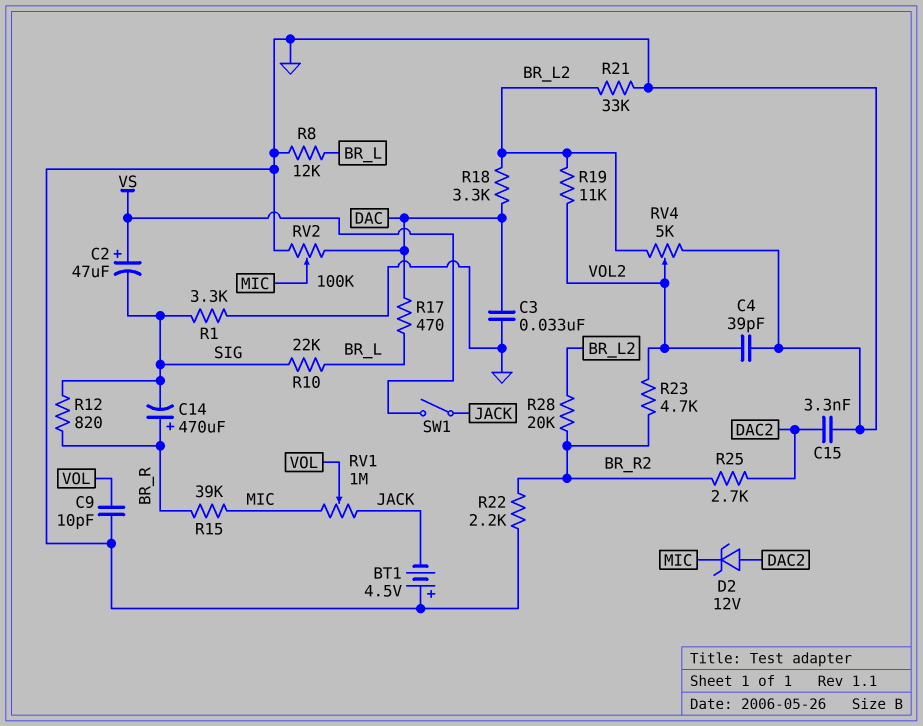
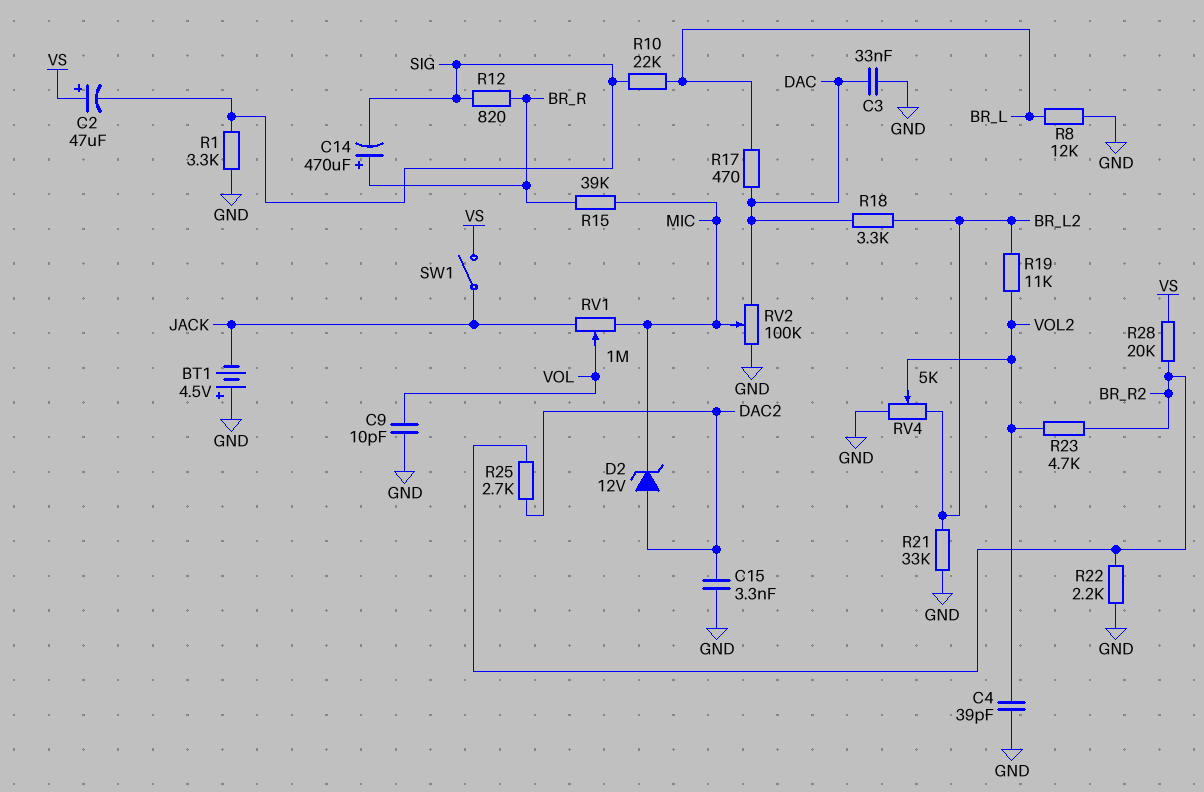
R28: 20k (BR_L2, BR_R2) -> 20k (BR_R2, VS)

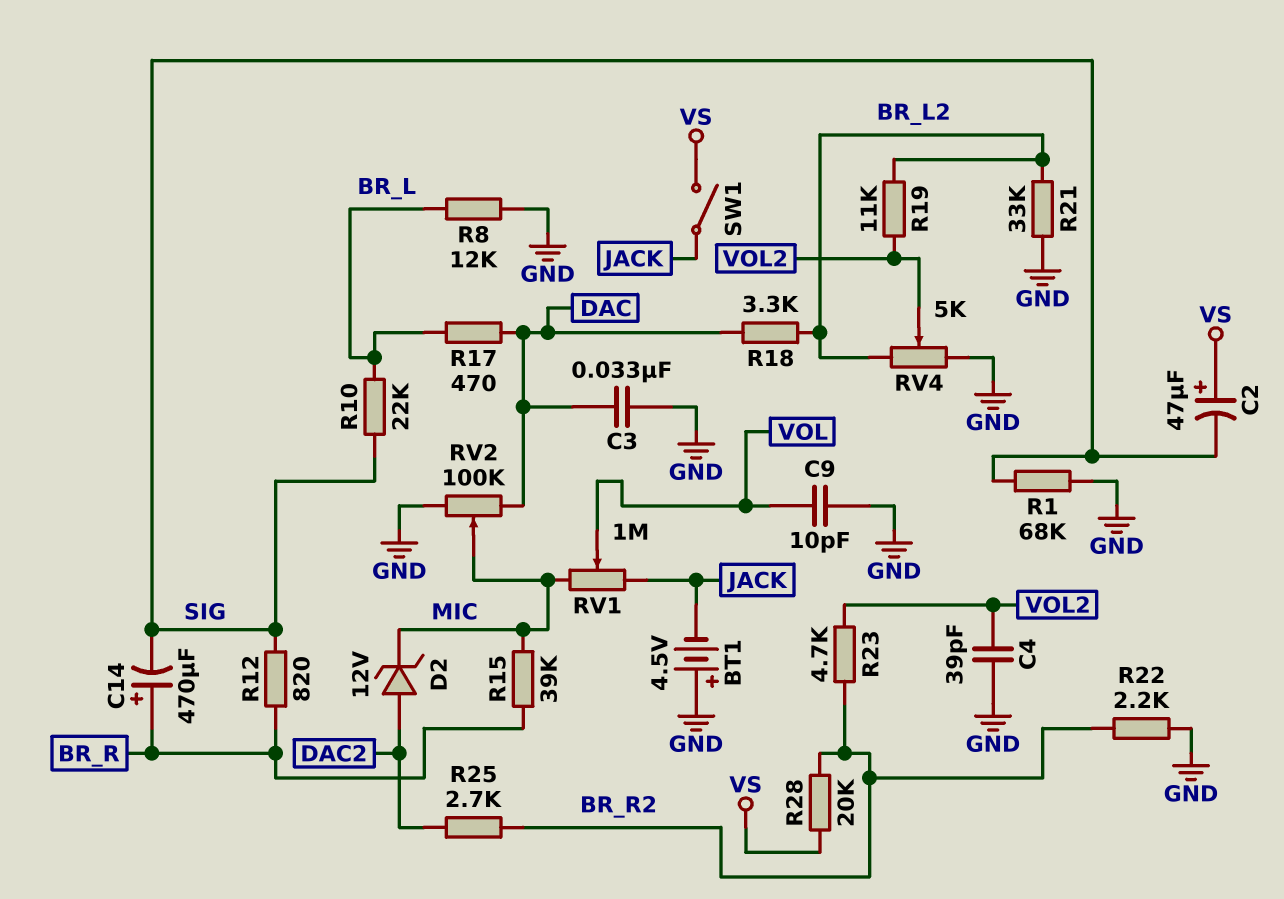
C15: 3.3nF (DAC2, GND) -> none
R1: 3.3k (GND, SIG) -> 68k (GND, SIG)

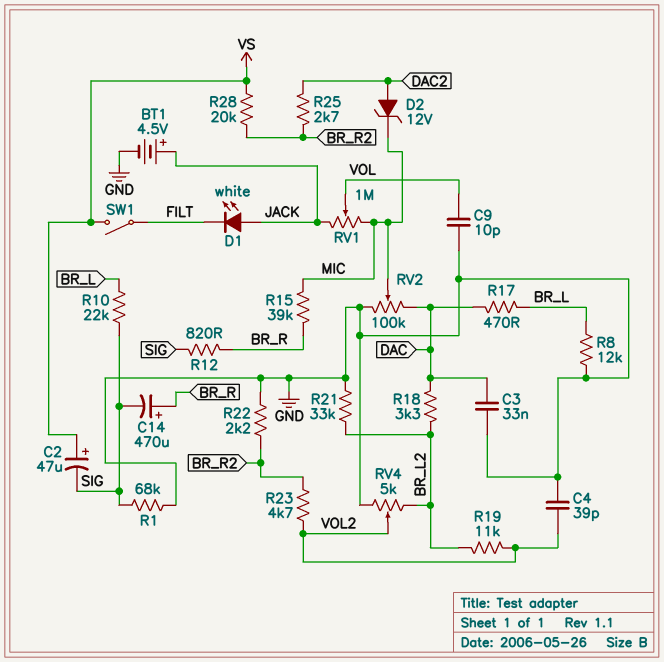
BT1: 4.5V (plus GND, minus JACK) -> 4.5V (plus JACK, minus GND)
D1: none -> LED white (A JACK, K FILT)
SW1: switch (JACK, VS) -> switch (FILT, VS)

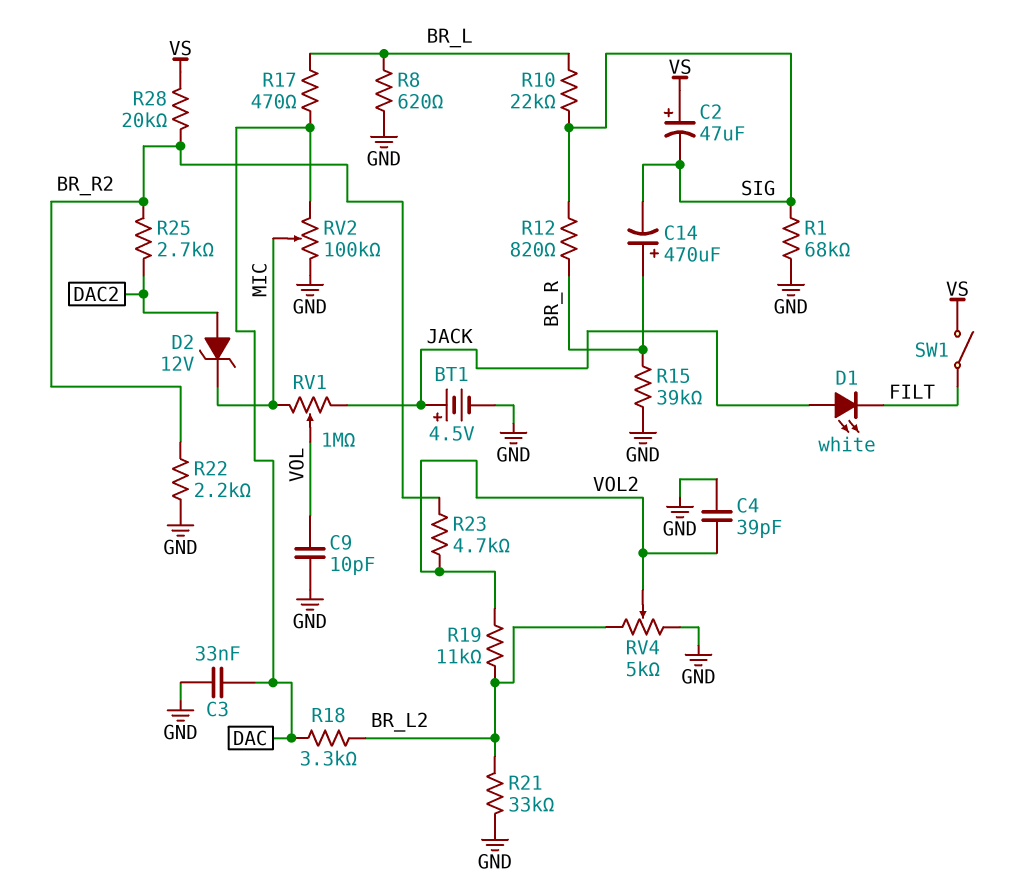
R8: 12k (BR_L, GND) -> 620 (BR_L, GND)
R15: 39k (BR_R, MIC) -> 39k (BR_R, GND)

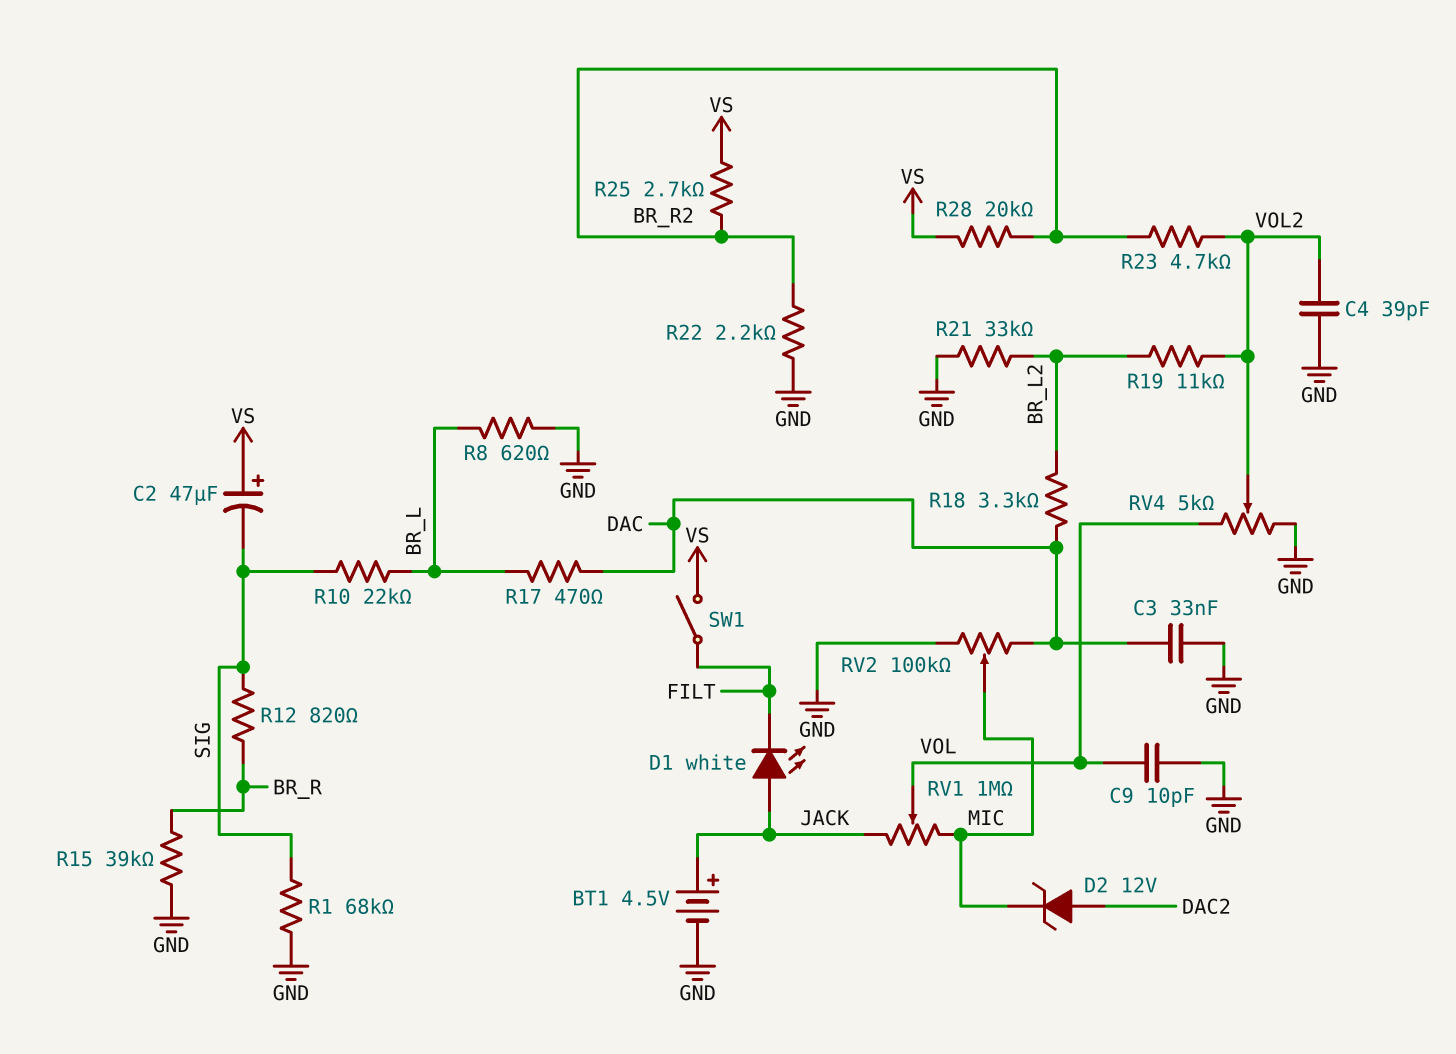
C14: 470uF (plus BR_R, minus SIG) -> none
R25: 2.7k (BR_R2, DAC2) -> 2.7k (BR_R2, VS)
RV4: 5k (BR_L2, GND, wiper VOL2) -> 5k (GND, VOL, wiper VOL2)

